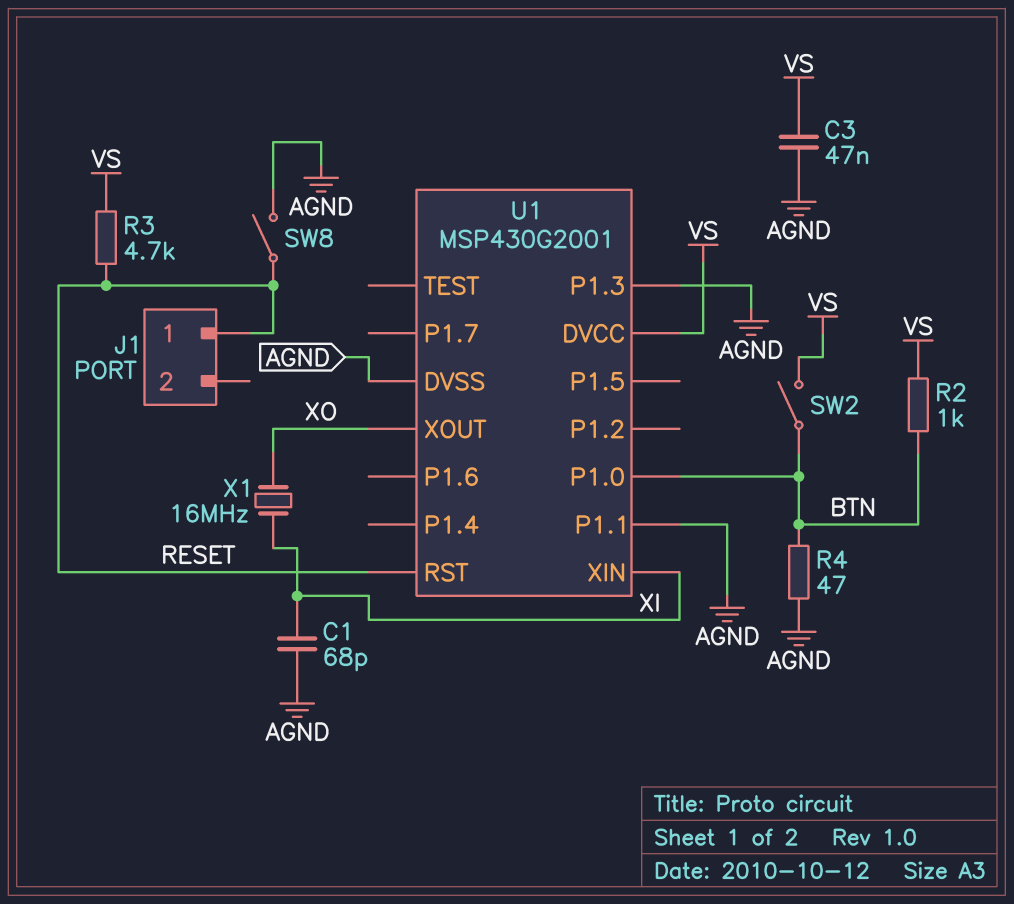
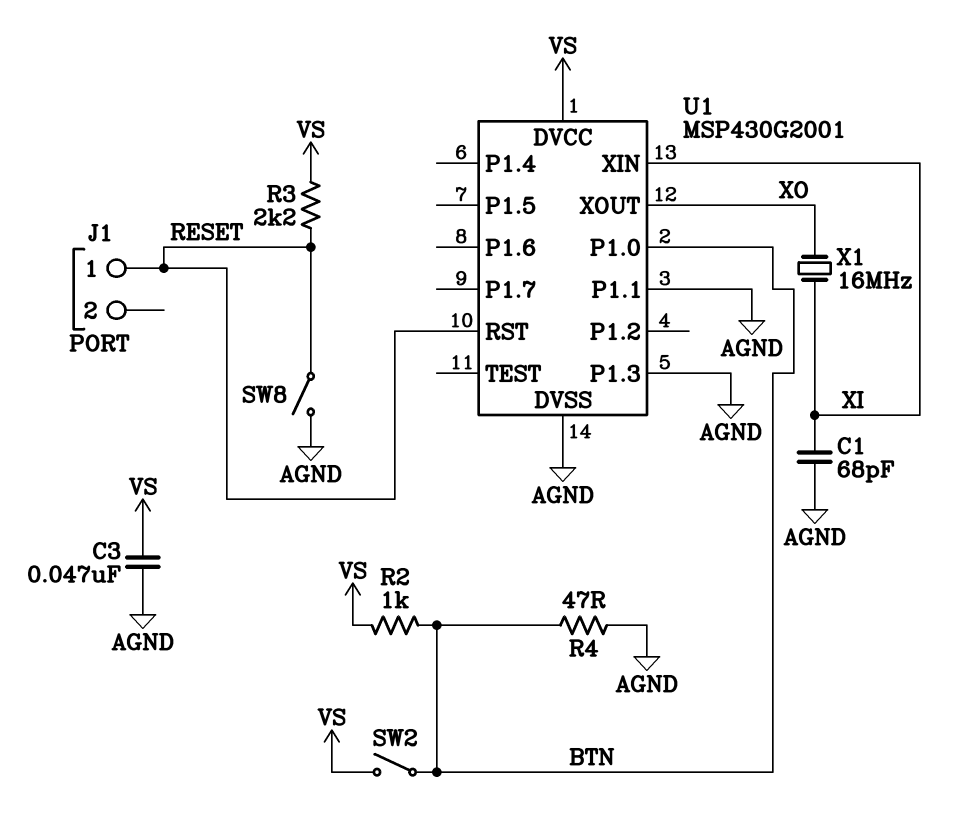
R3: 4.7k (RESET, VS) -> 2.2k (RESET, VS)

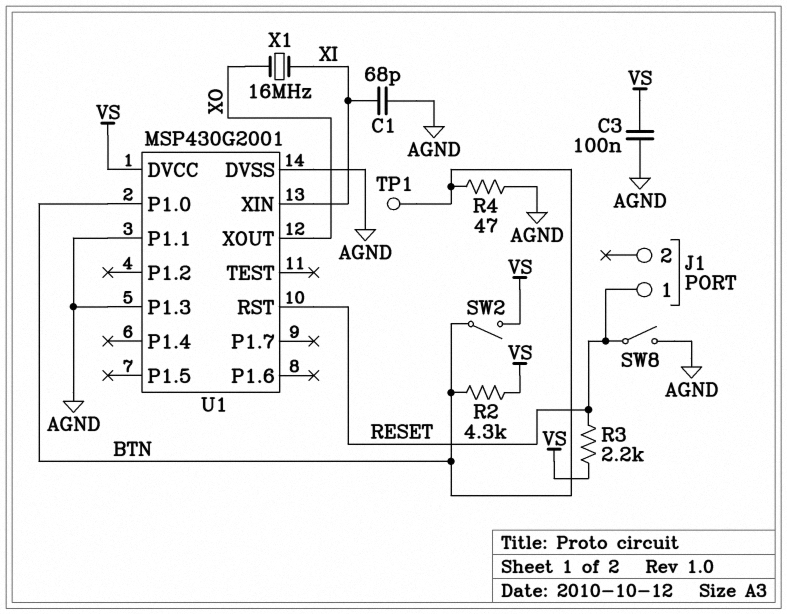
C3: 47nF (AGND, VS) -> 100nF (AGND, VS)
R2: 1k (BTN, VS) -> 4.3k (BTN, VS)
TP1: none -> test point (BTN)

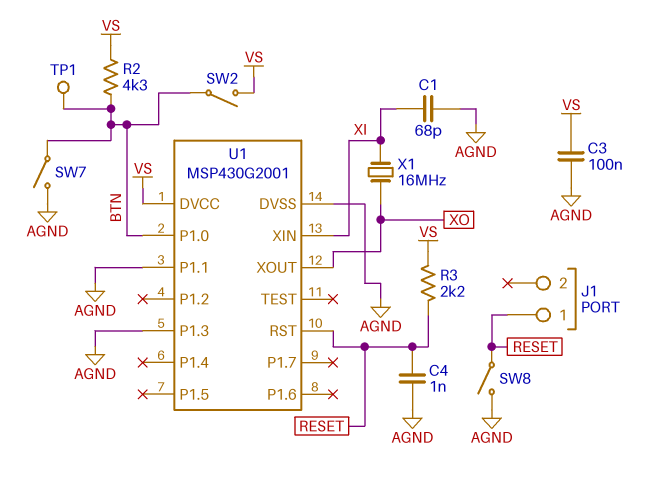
C4: none -> 1nF (AGND, RESET)
R4: 47 (AGND, BTN) -> none
SW7: none -> switch (AGND, BTN)

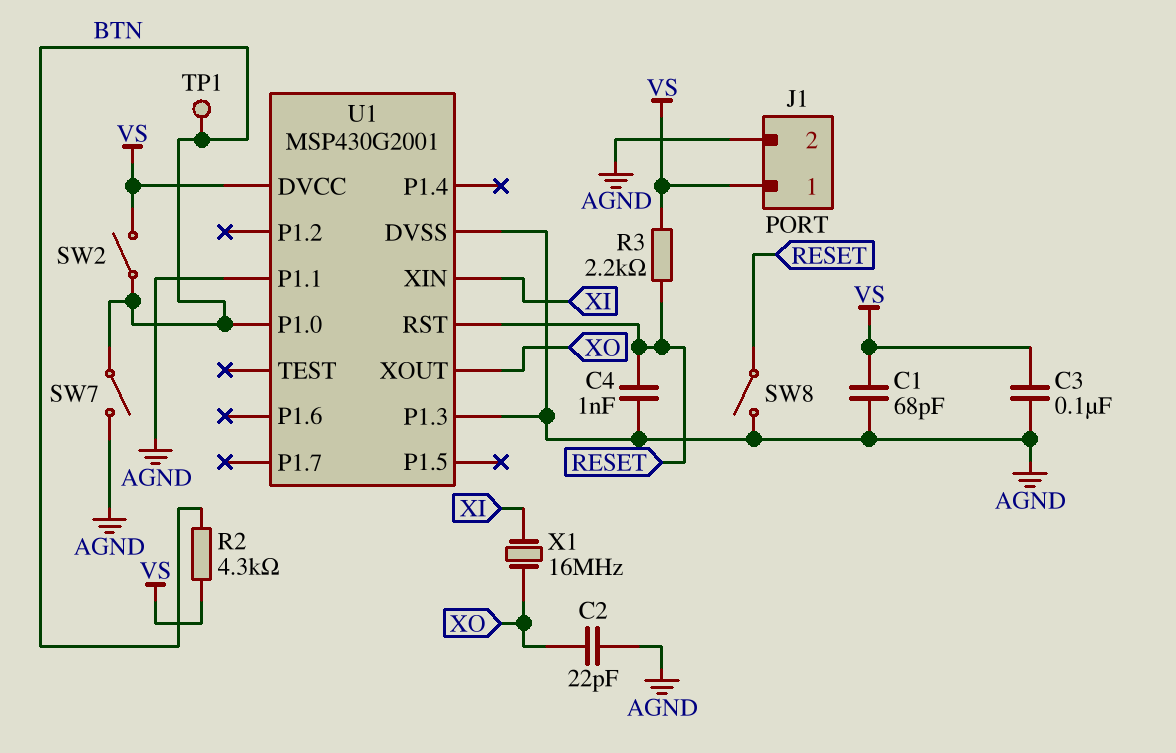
C1: 68pF (AGND, XI) -> 68pF (AGND, VS)
C2: none -> 22pF (AGND, XO)
J1 pin 1: RESET -> VS
J1 pin 2: none -> AGND

